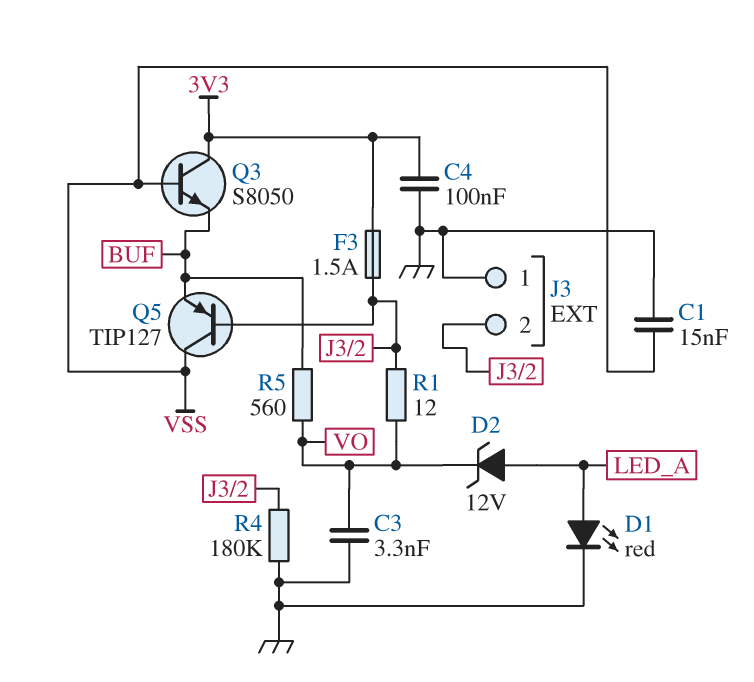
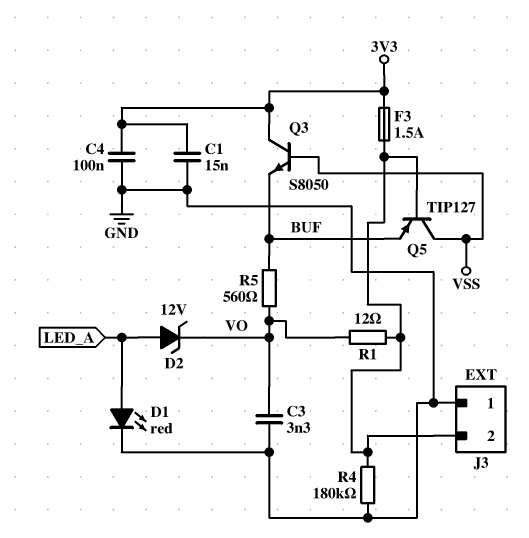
C1: 15nF (GND, VSS) -> 15nF (3V3, GND)

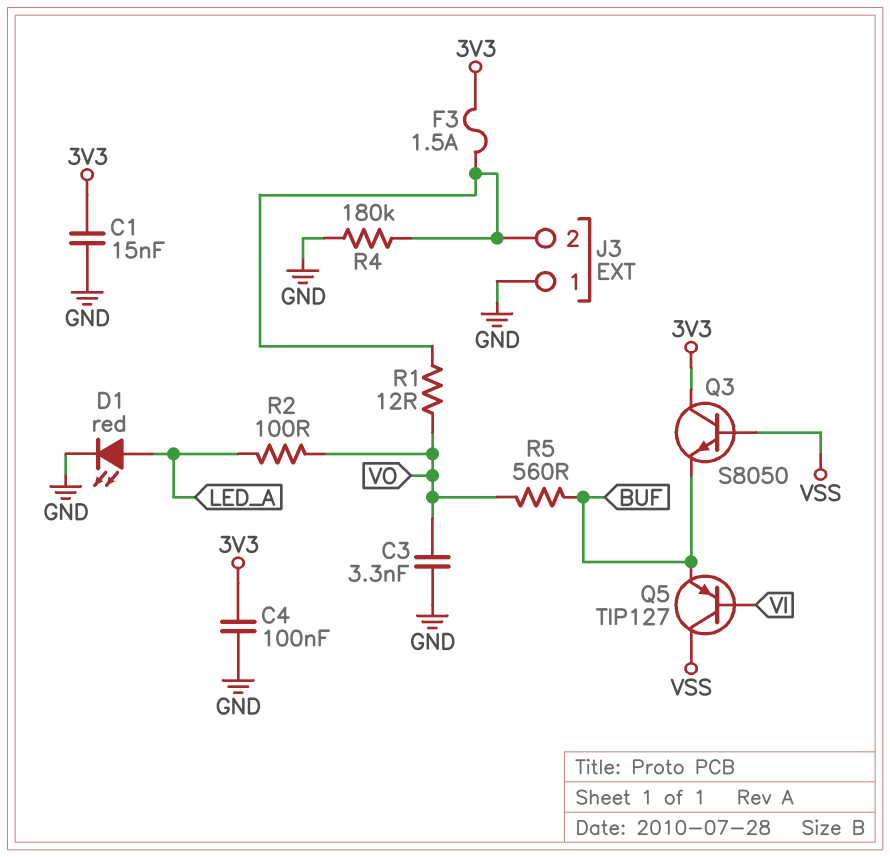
D2: zener 12V (A LED_A, K VO) -> none
Q5: PNP TIP127 (B J3/2, C VSS, E BUF) -> PNP TIP127 (B VI, C VSS, E BUF)
R2: none -> 100 (LED_A, VO)

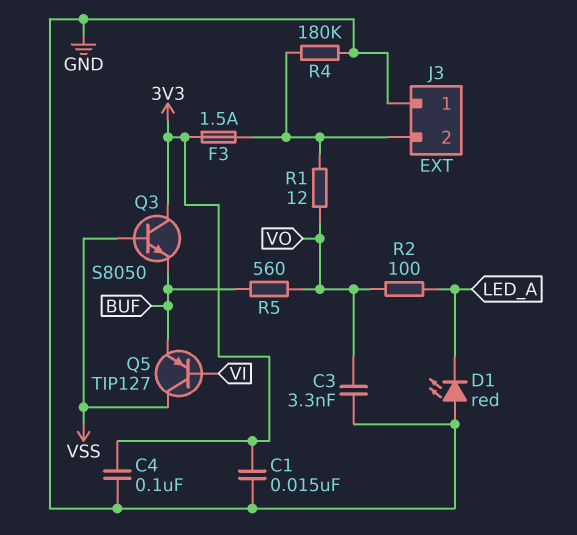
D1: LED red (A LED_A, K GND) -> LED red (A GND, K LED_A)

